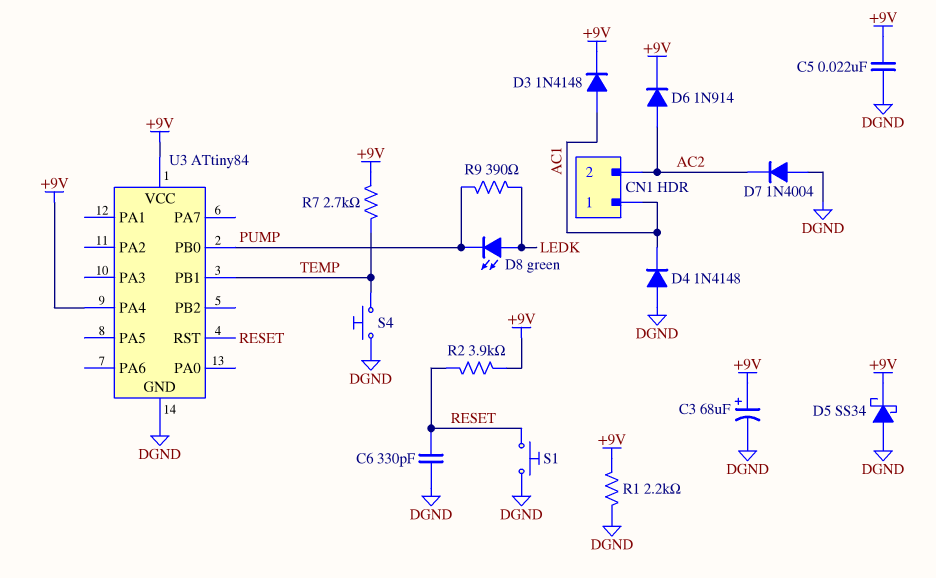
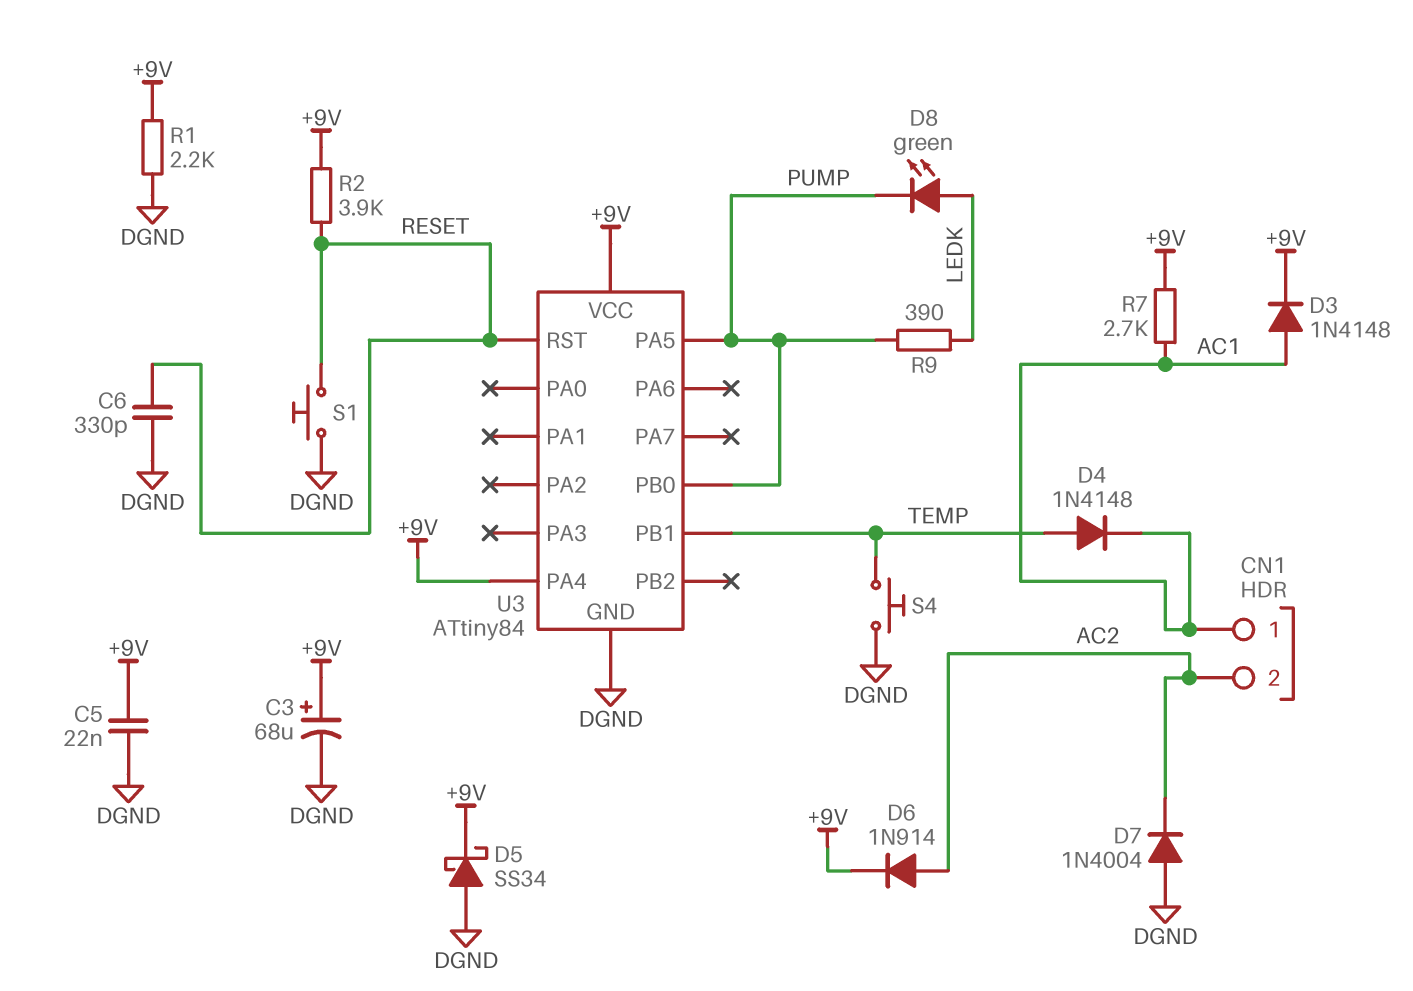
D4: diode 1N4148 (A DGND, K AC1) -> diode 1N4148 (A TEMP, K AC1)
R7: 2.7k (+9V, TEMP) -> 2.7k (+9V, AC1)
U3 pin PA5: none -> PUMP

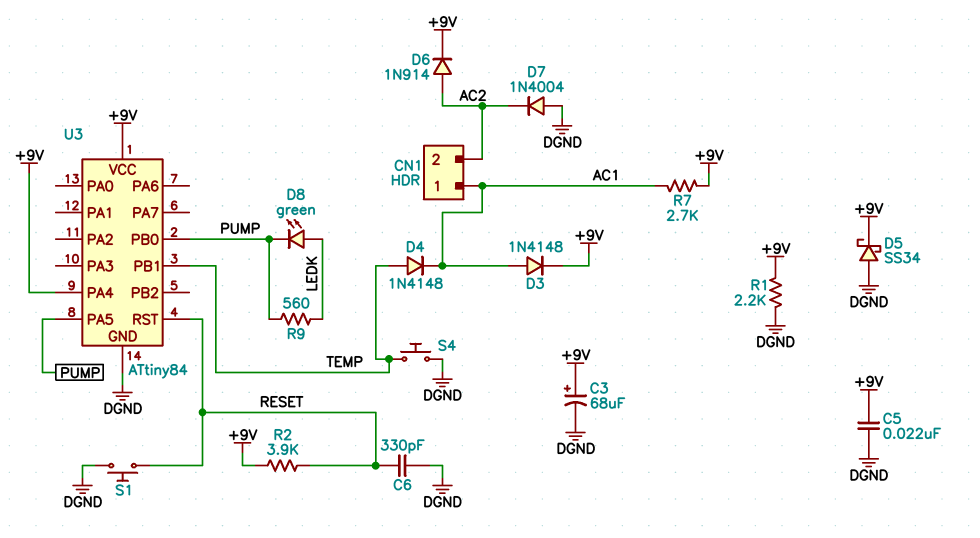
R9: 390 (LEDK, PUMP) -> 560 (LEDK, PUMP)

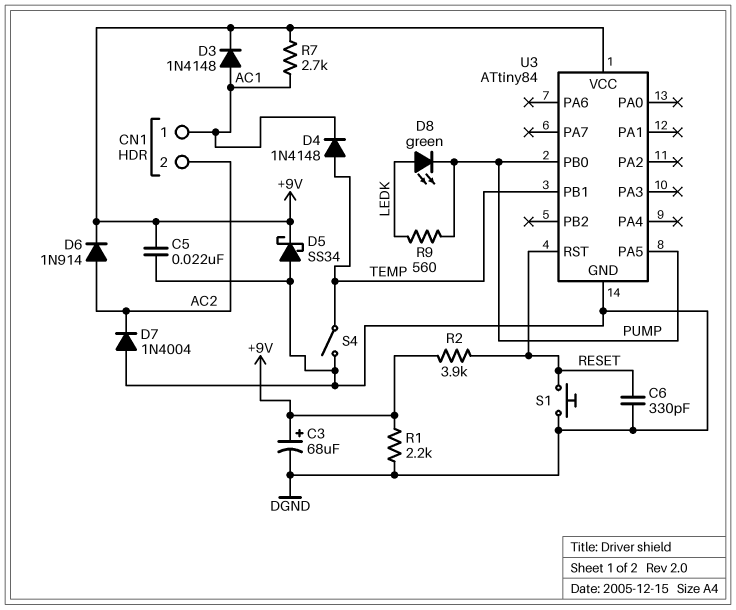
S4: button (DGND, TEMP) -> switch (DGND, TEMP)
U3 pin PA4: +9V -> none

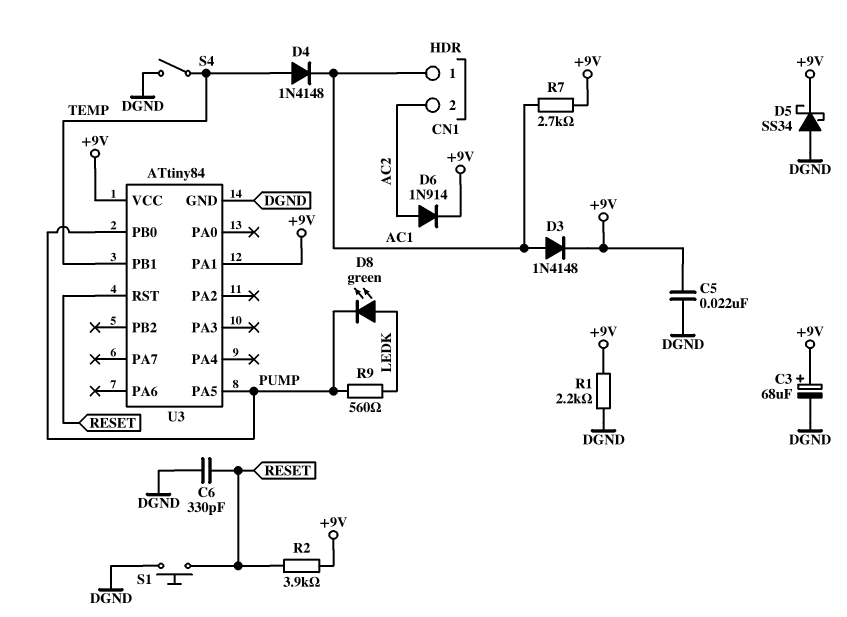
D7: diode 1N4004 (A DGND, K AC2) -> none
U3 pin PA1: none -> +9V

